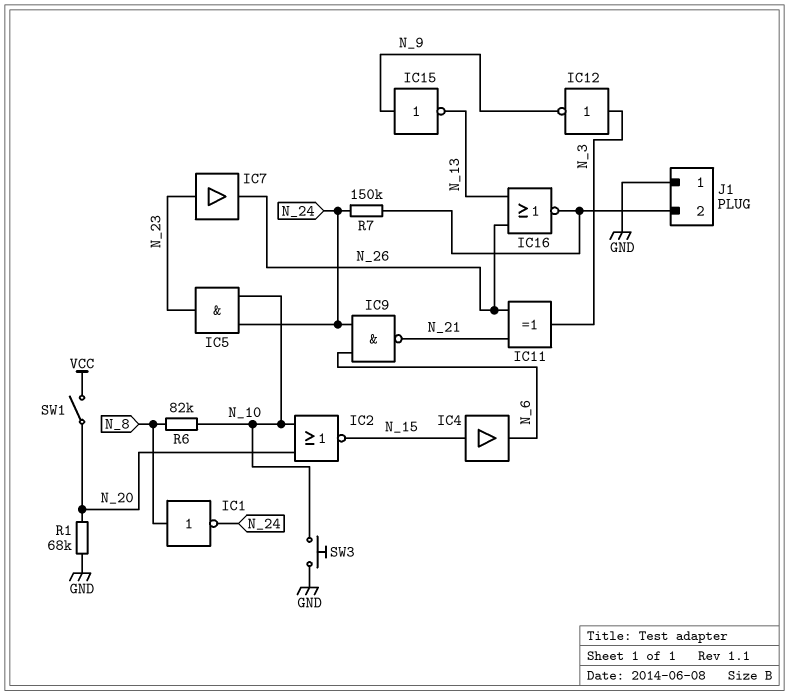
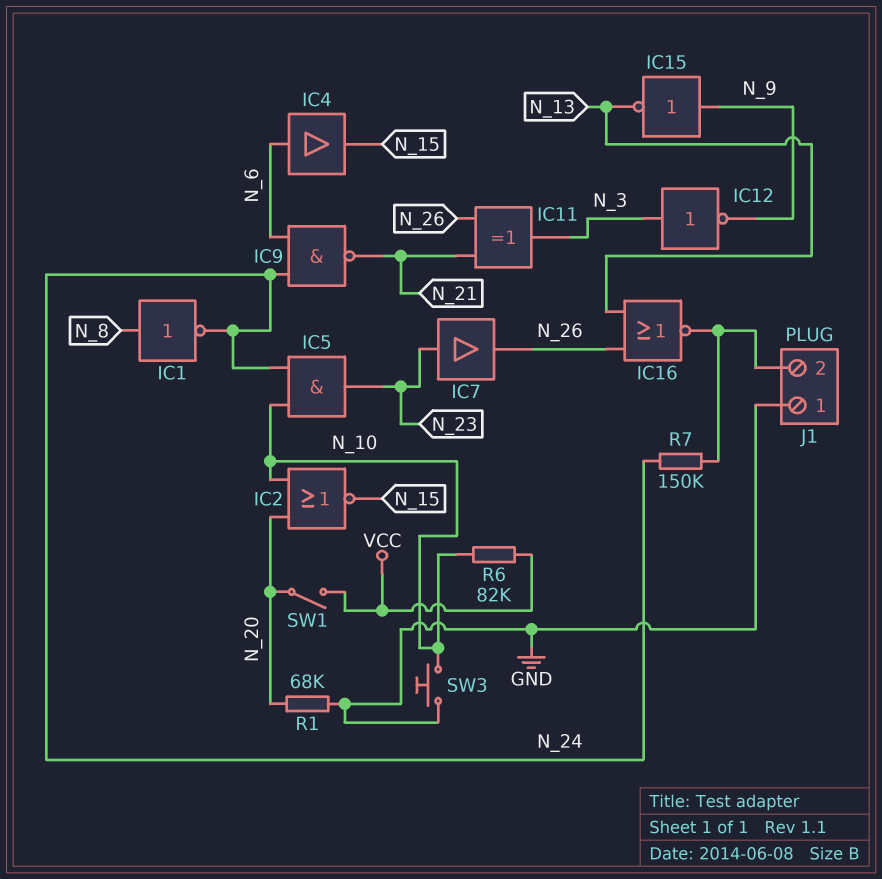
IC4: buffer (in N_15, out N_6) -> buffer (in N_6, out N_15)
R6: 82k (N_8, N_10) -> 82k (N_10, VCC)

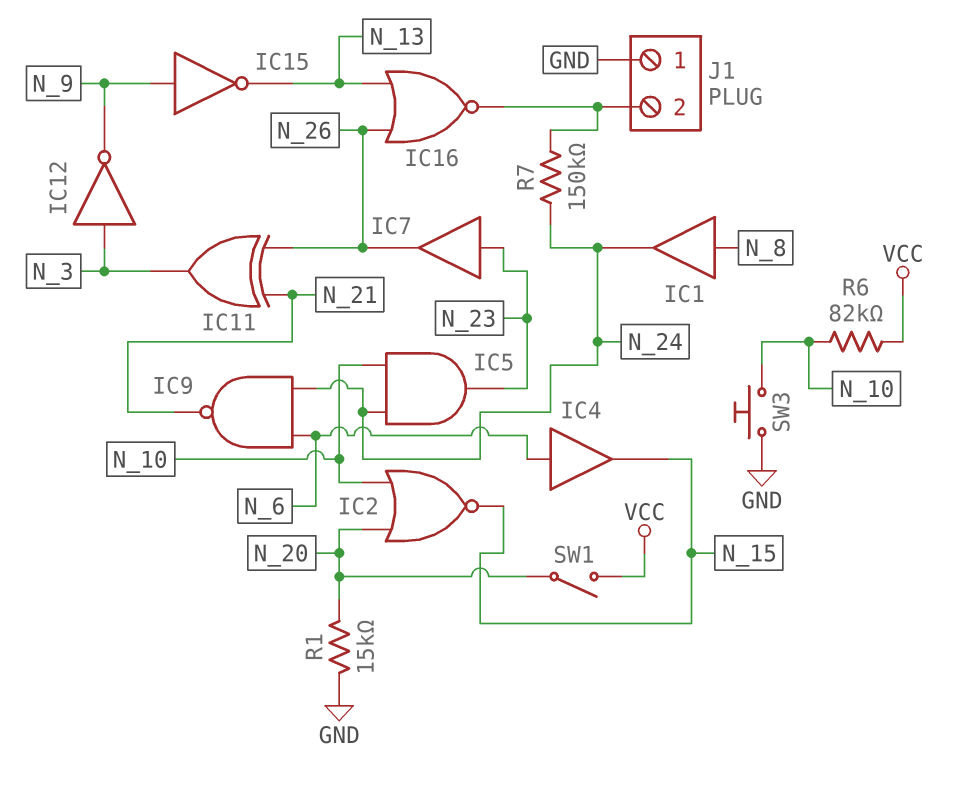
IC1: NOT (in N_8, out N_24) -> buffer (in N_8, out N_24)
R1: 68k (GND, N_20) -> 15k (GND, N_20)

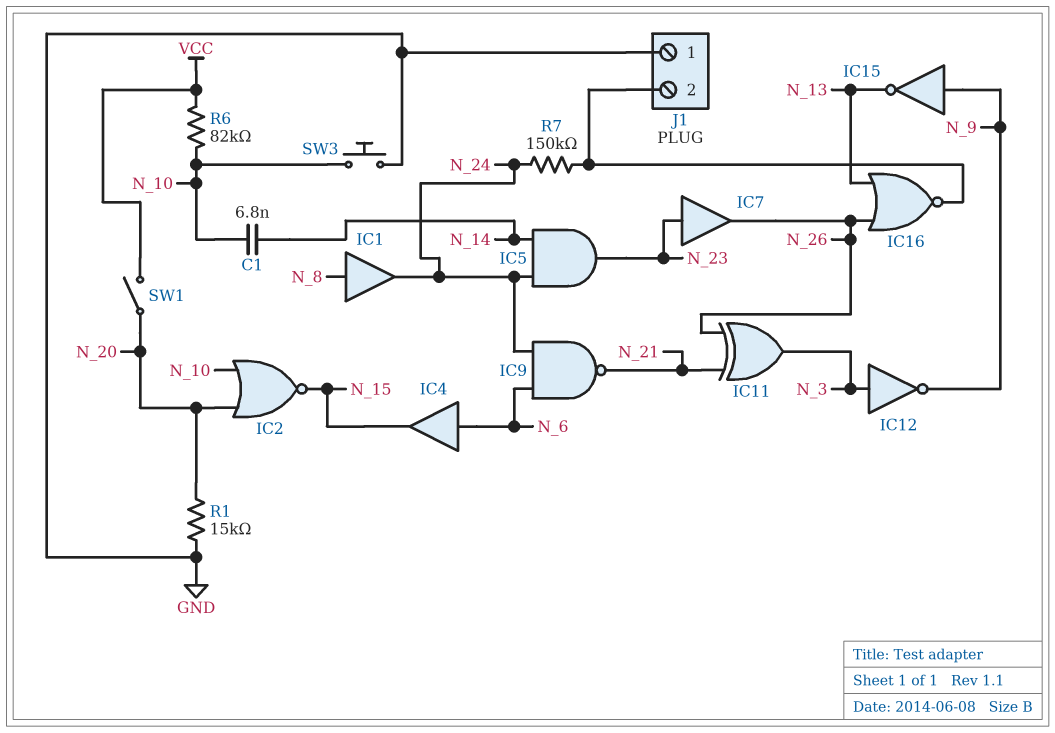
C1: none -> 6.8nF (N_10, N_14)
IC5: AND (in N_10, in N_24, out N_23) -> AND (in N_14, in N_24, out N_23)

